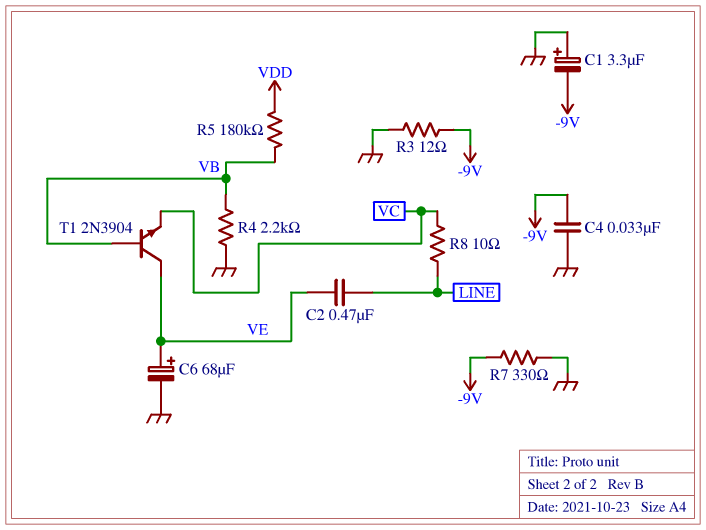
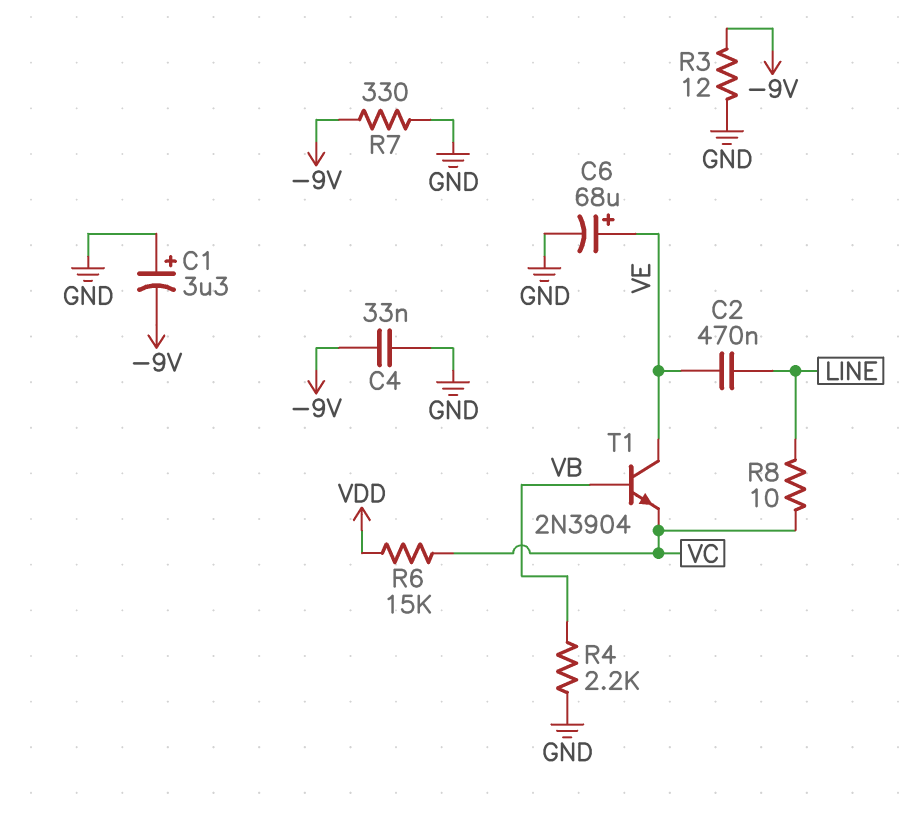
R5: 180k (VB, VDD) -> none
R6: none -> 15k (VC, VDD)

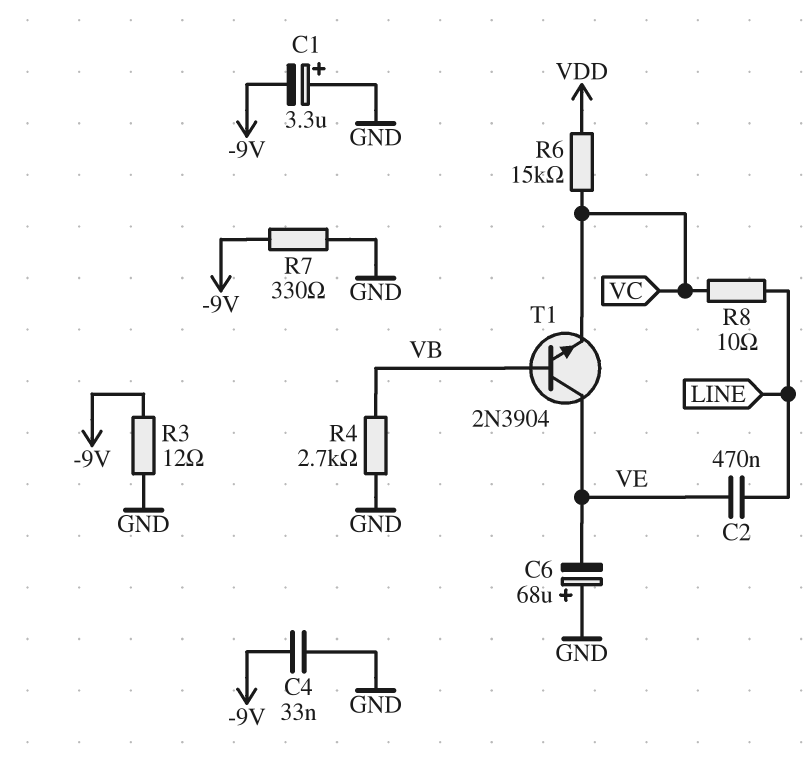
C6: 68uF (plus VE, minus GND) -> 68uF (plus GND, minus VE)
R4: 2.2k (GND, VB) -> 2.7k (GND, VB)

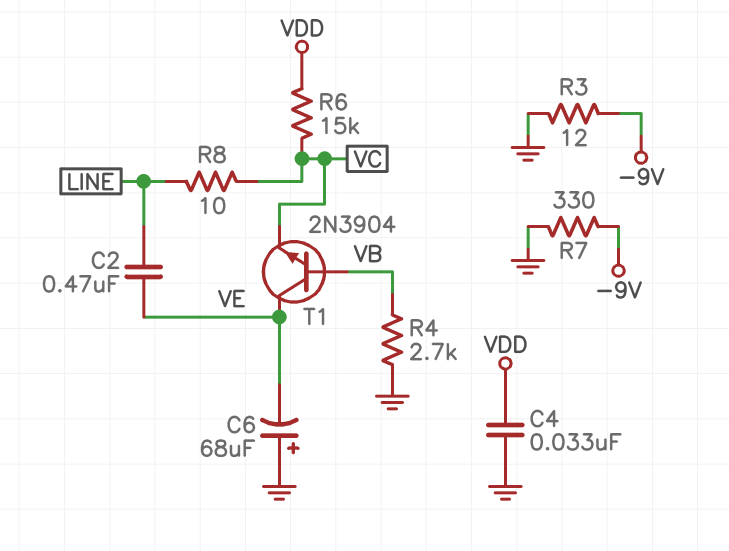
C1: 3.3uF (plus GND, minus -9V) -> none
C4: 33nF (-9V, GND) -> 33nF (GND, VDD)

